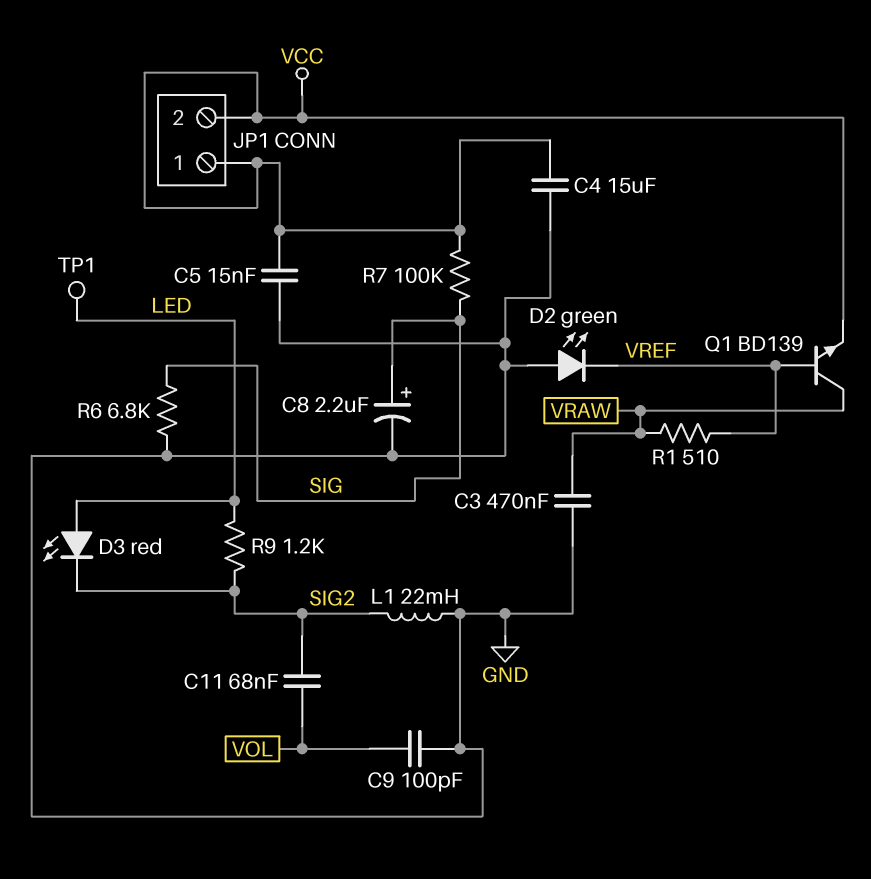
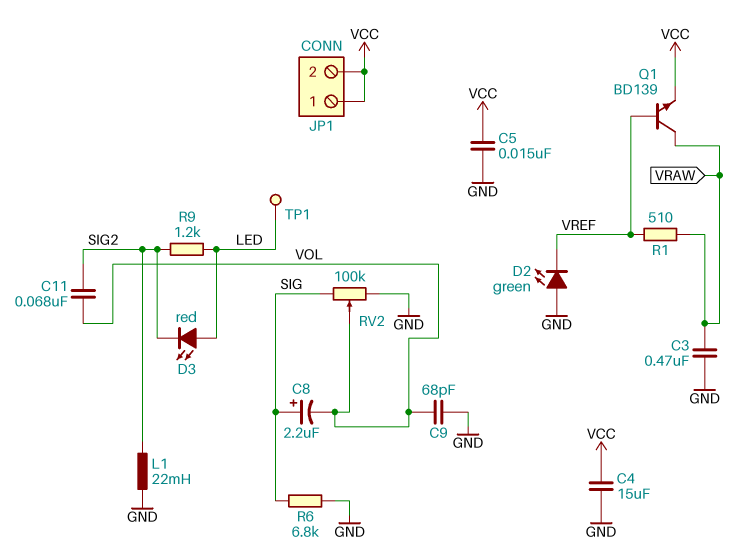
C8: 2.2uF (plus SIG, minus GND) -> 2.2uF (plus SIG, minus VOL)
C9: 100pF (GND, VOL) -> 68pF (GND, VOL)
R7: 100k (SIG, VCC) -> none
RV2: none -> 100k (GND, SIG, wiper VOL)

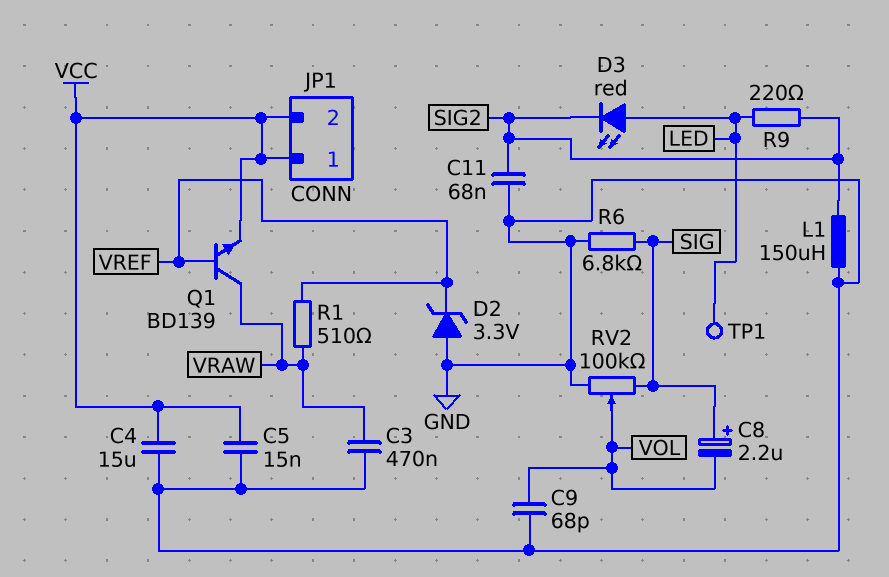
C11: 68nF (SIG2, VOL) -> 68nF (GND, SIG2)
D2: LED green (A GND, K VREF) -> zener 3.3V (A GND, K VREF)
L1: 22mH (GND, SIG2) -> 150uH (GND, SIG2)
R9: 1.2k (LED, SIG2) -> 220 (LED, SIG2)

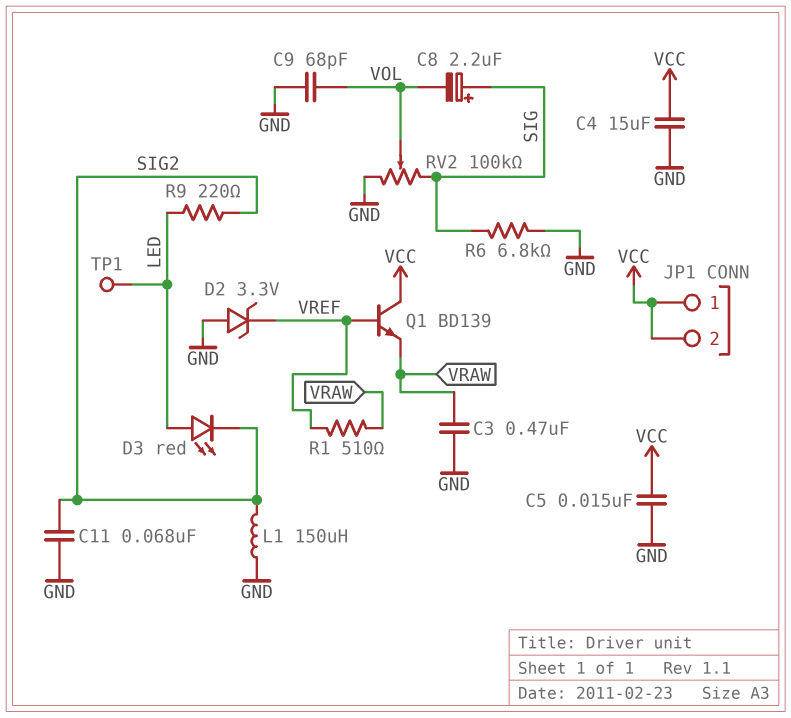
Q1: NPN BD139 (B VREF, C VRAW, E VCC) -> NPN BD139 (B VREF, C VCC, E VRAW)

